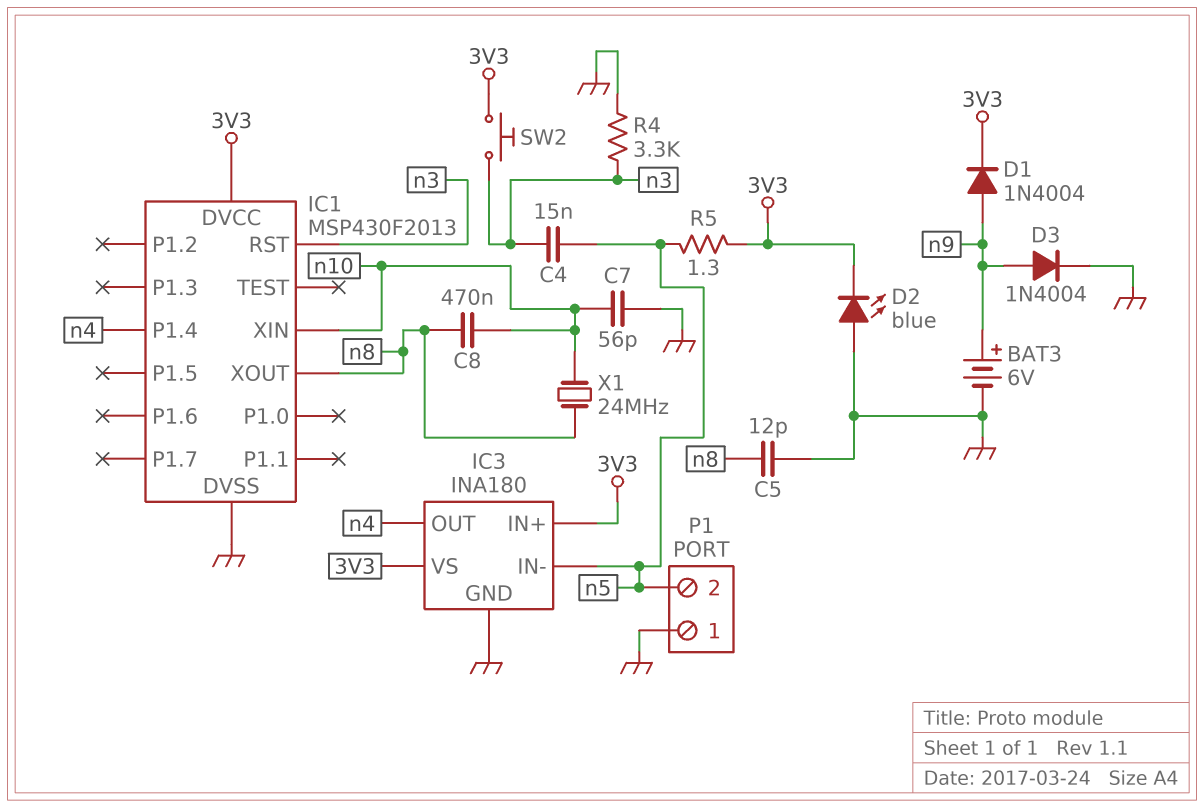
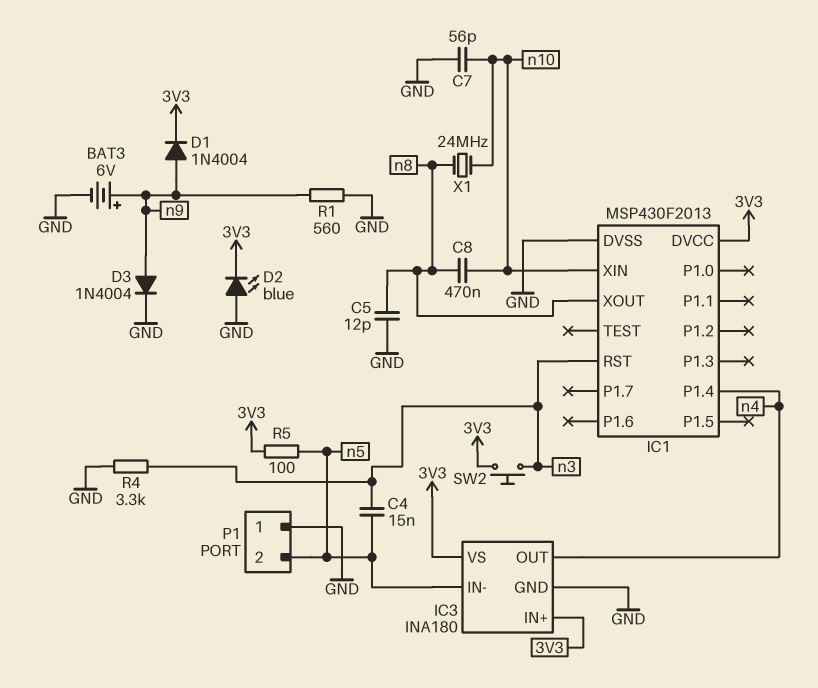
R1: none -> 560 (GND, n9)
R5: 1.3 (3V3, n5) -> 100 (3V3, n5)

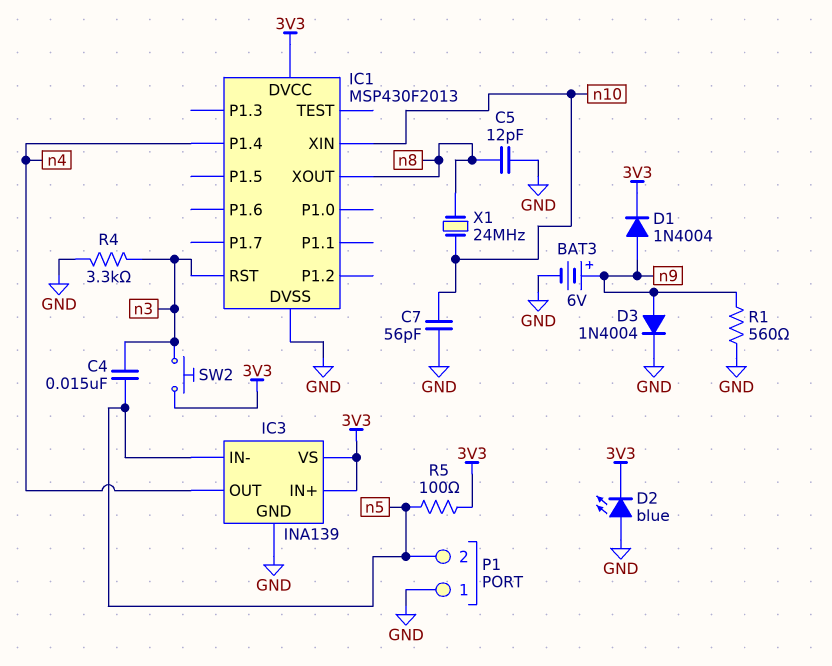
C8: 470nF (n8, n10) -> none
IC3: INA180 -> INA139

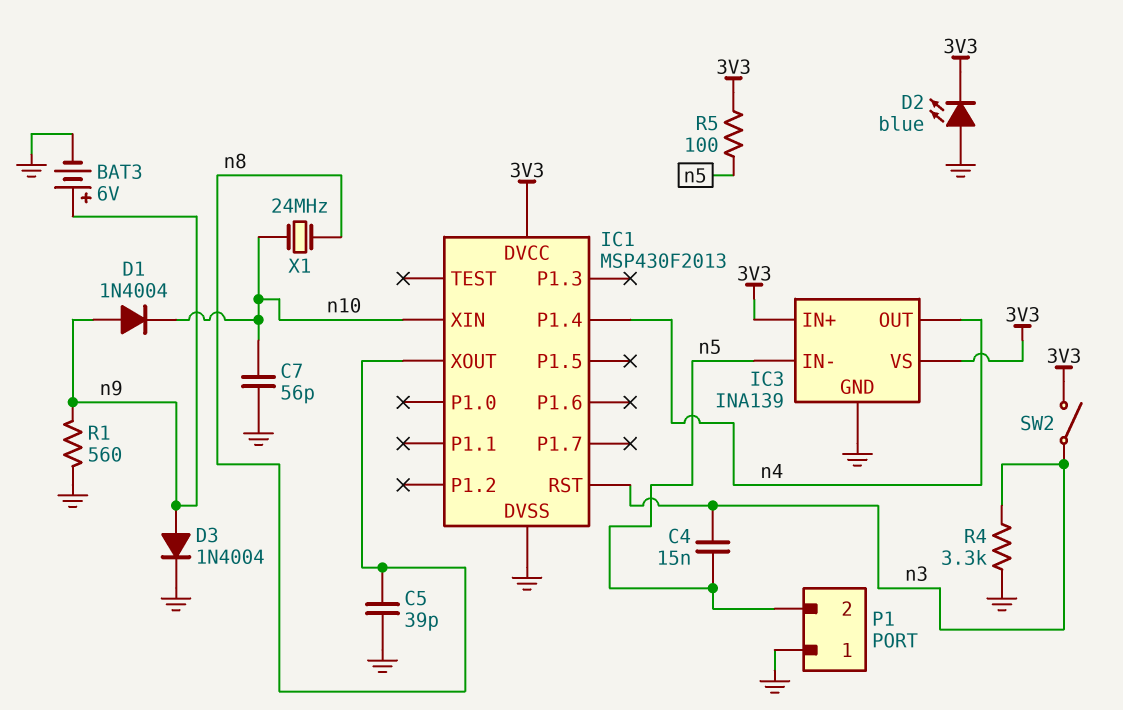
C5: 12pF (GND, n8) -> 39pF (GND, n8)
D1: diode 1N4004 (A n9, K 3V3) -> diode 1N4004 (A n9, K n10)
SW2: button (3V3, n3) -> switch (3V3, n3)

